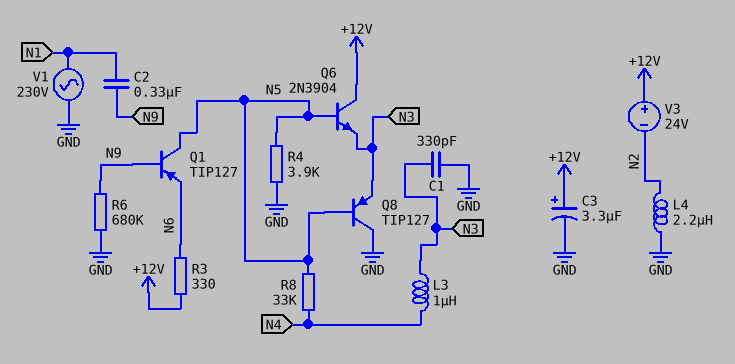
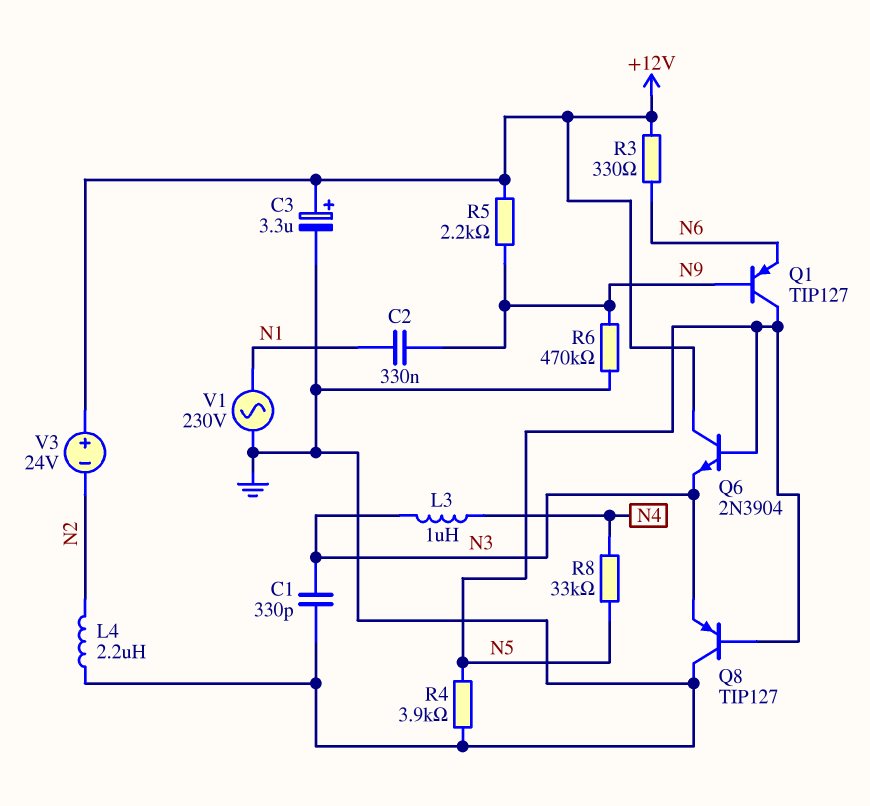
R5: none -> 2.2k (+12V, N9)
R6: 680k (GND, N9) -> 470k (GND, N9)

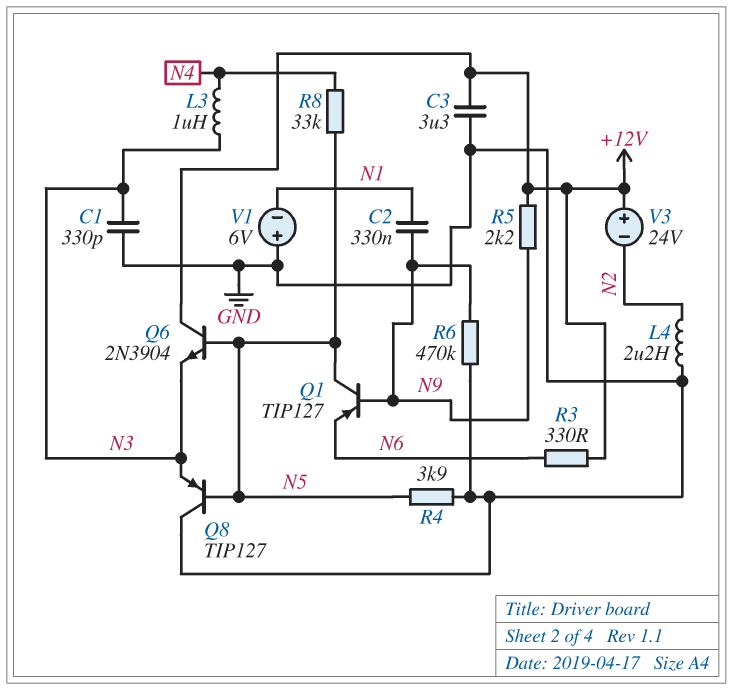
C3: 3.3uF (plus +12V, minus GND) -> 3.3uF (+12V, GND)
V1: AC 230V (GND, N1) -> 6V (plus GND, minus N1)

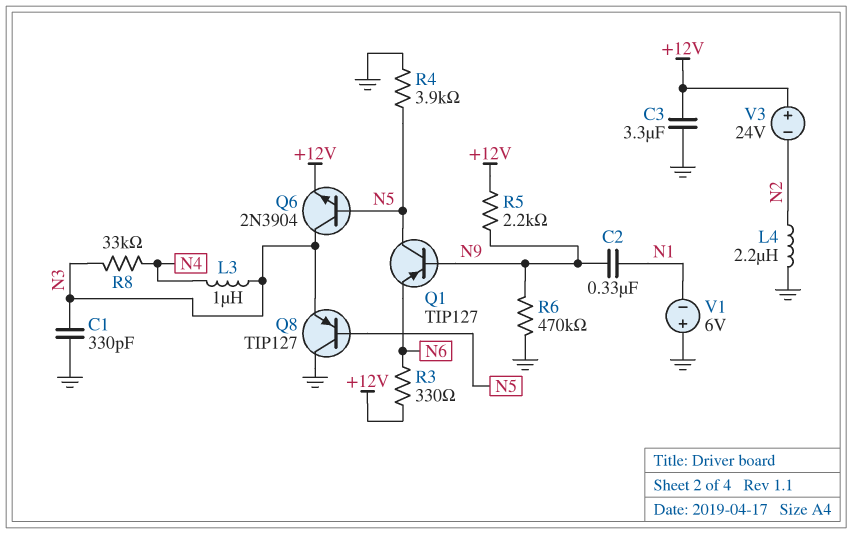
Q6: NPN 2N3904 (B N5, C +12V, E N3) -> NPN 2N3904 (B N5, C N3, E +12V)
R8: 33k (N4, N5) -> 33k (N3, N4)

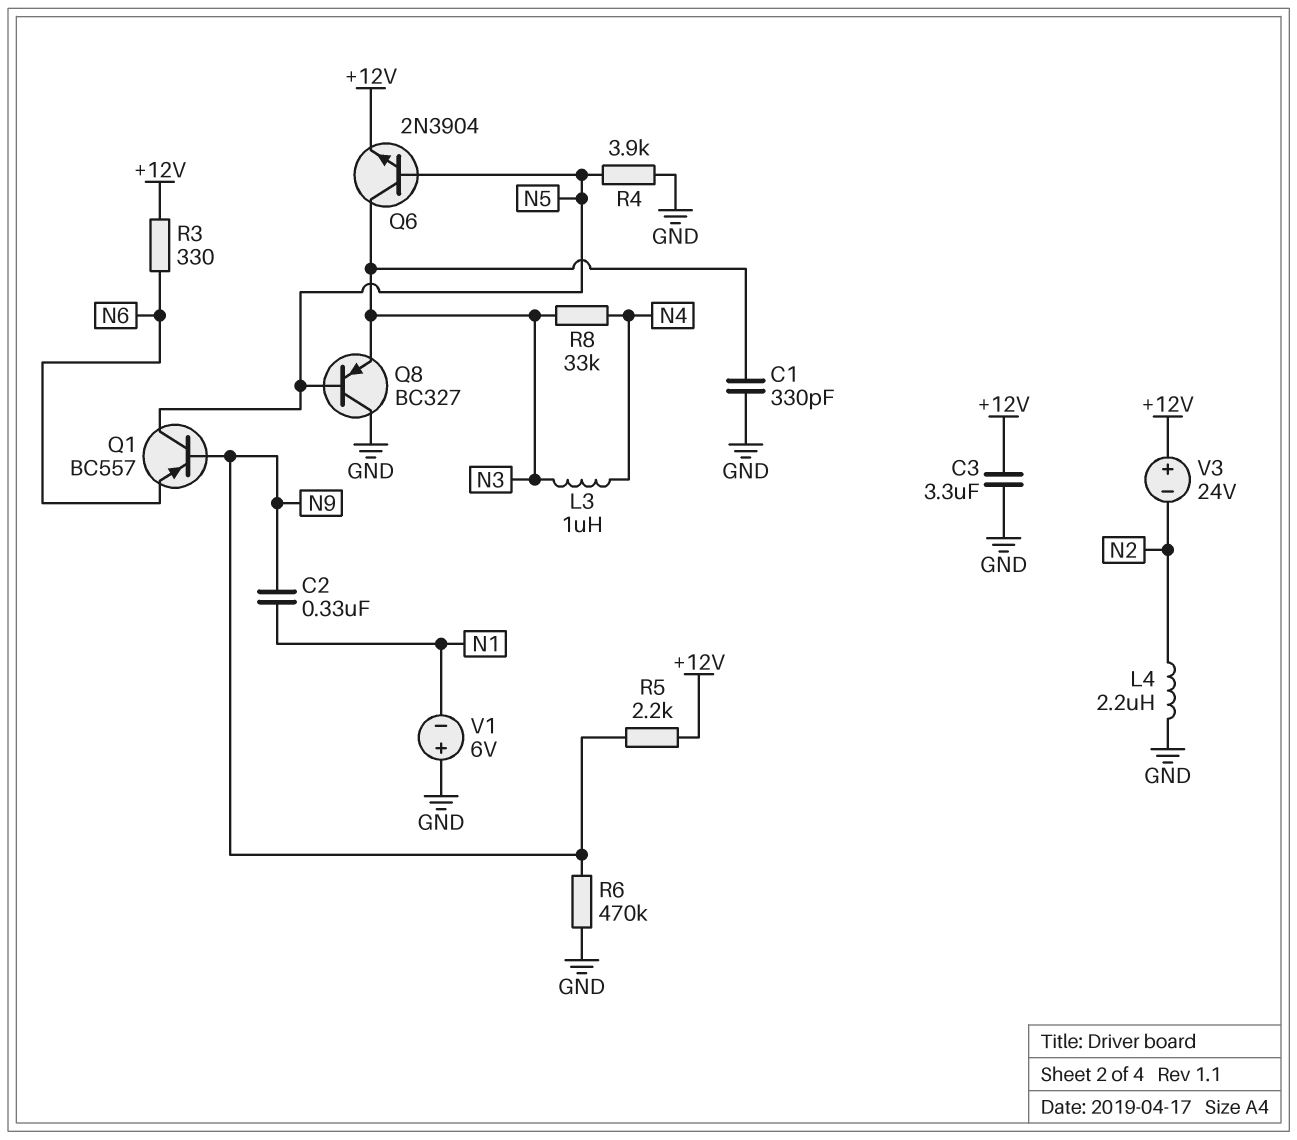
Q1: PNP TIP127 (B N9, C N5, E N6) -> PNP BC557 (B N9, C N5, E N6)
Q8: PNP TIP127 (B N5, C GND, E N3) -> PNP BC327 (B N5, C GND, E N3)

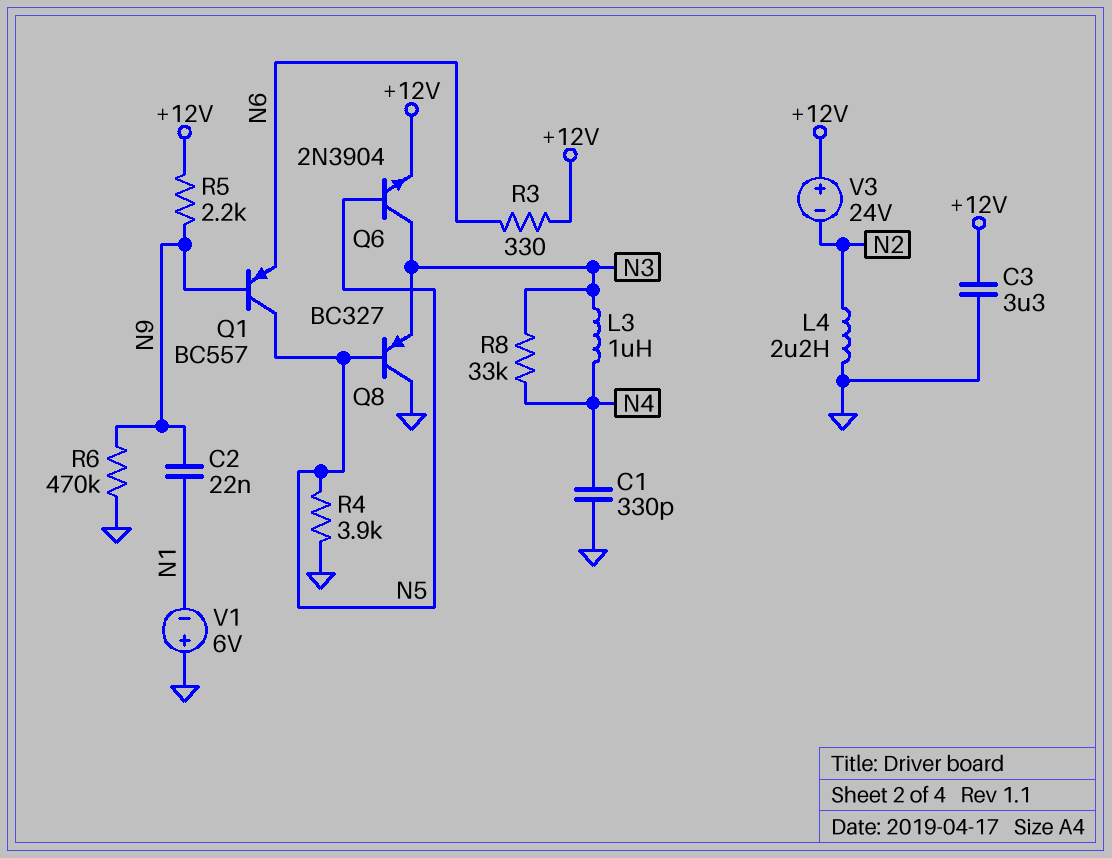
C1: 330pF (GND, N3) -> 330pF (GND, N4)
C2: 330nF (N1, N9) -> 22nF (N1, N9)

